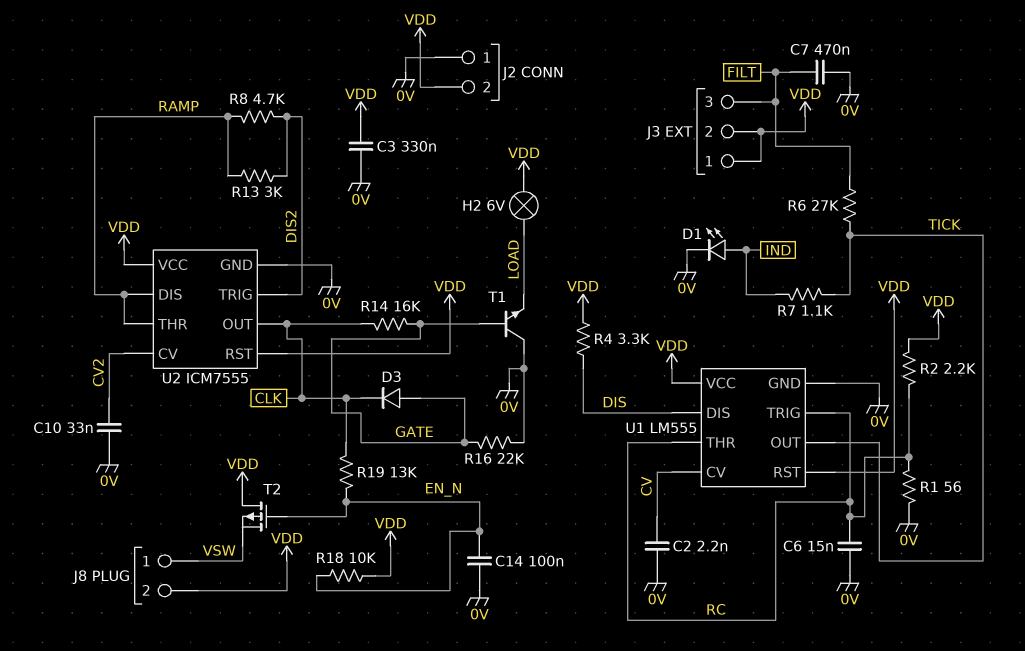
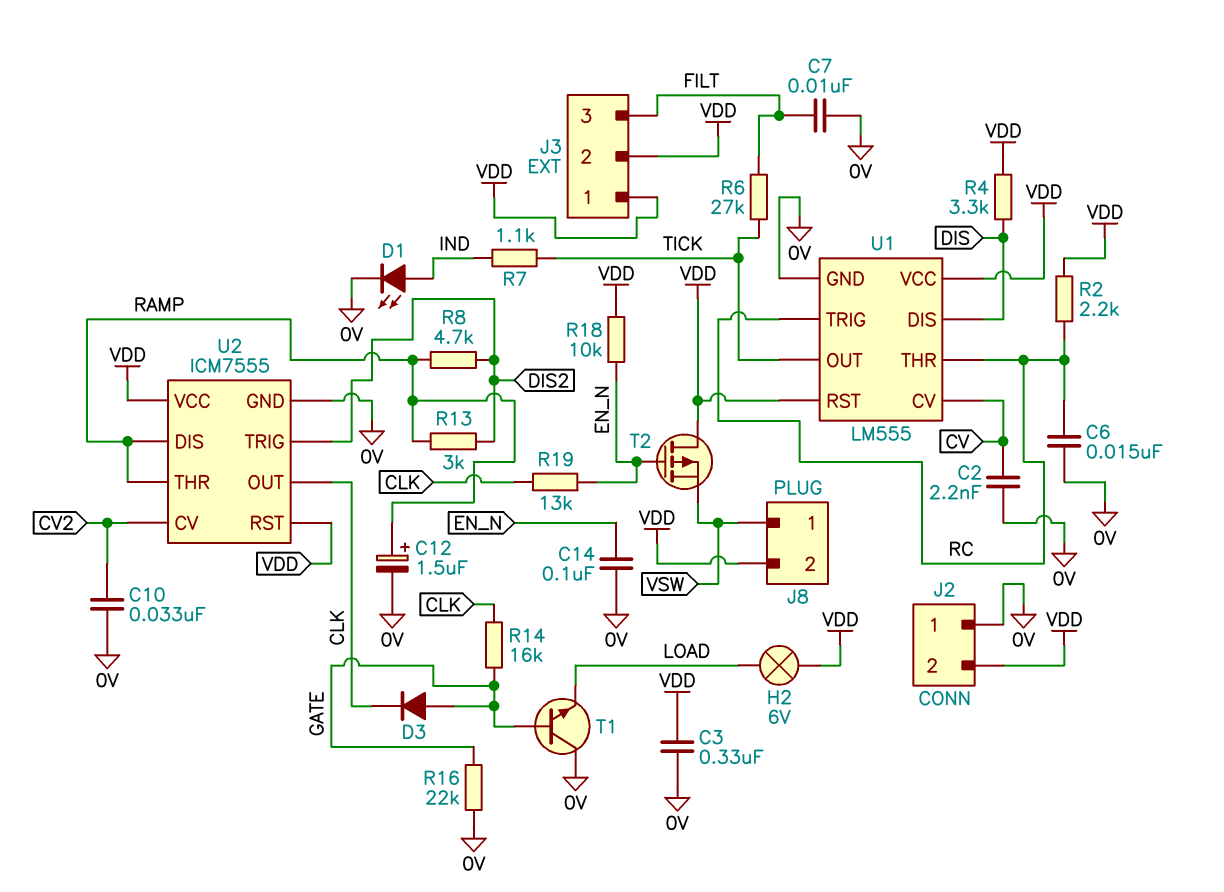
C7: 470nF (0V, FILT) -> 10nF (0V, FILT)
C12: none -> 1.5uF (plus RAMP, minus 0V)
R1: 56 (0V, RC) -> none

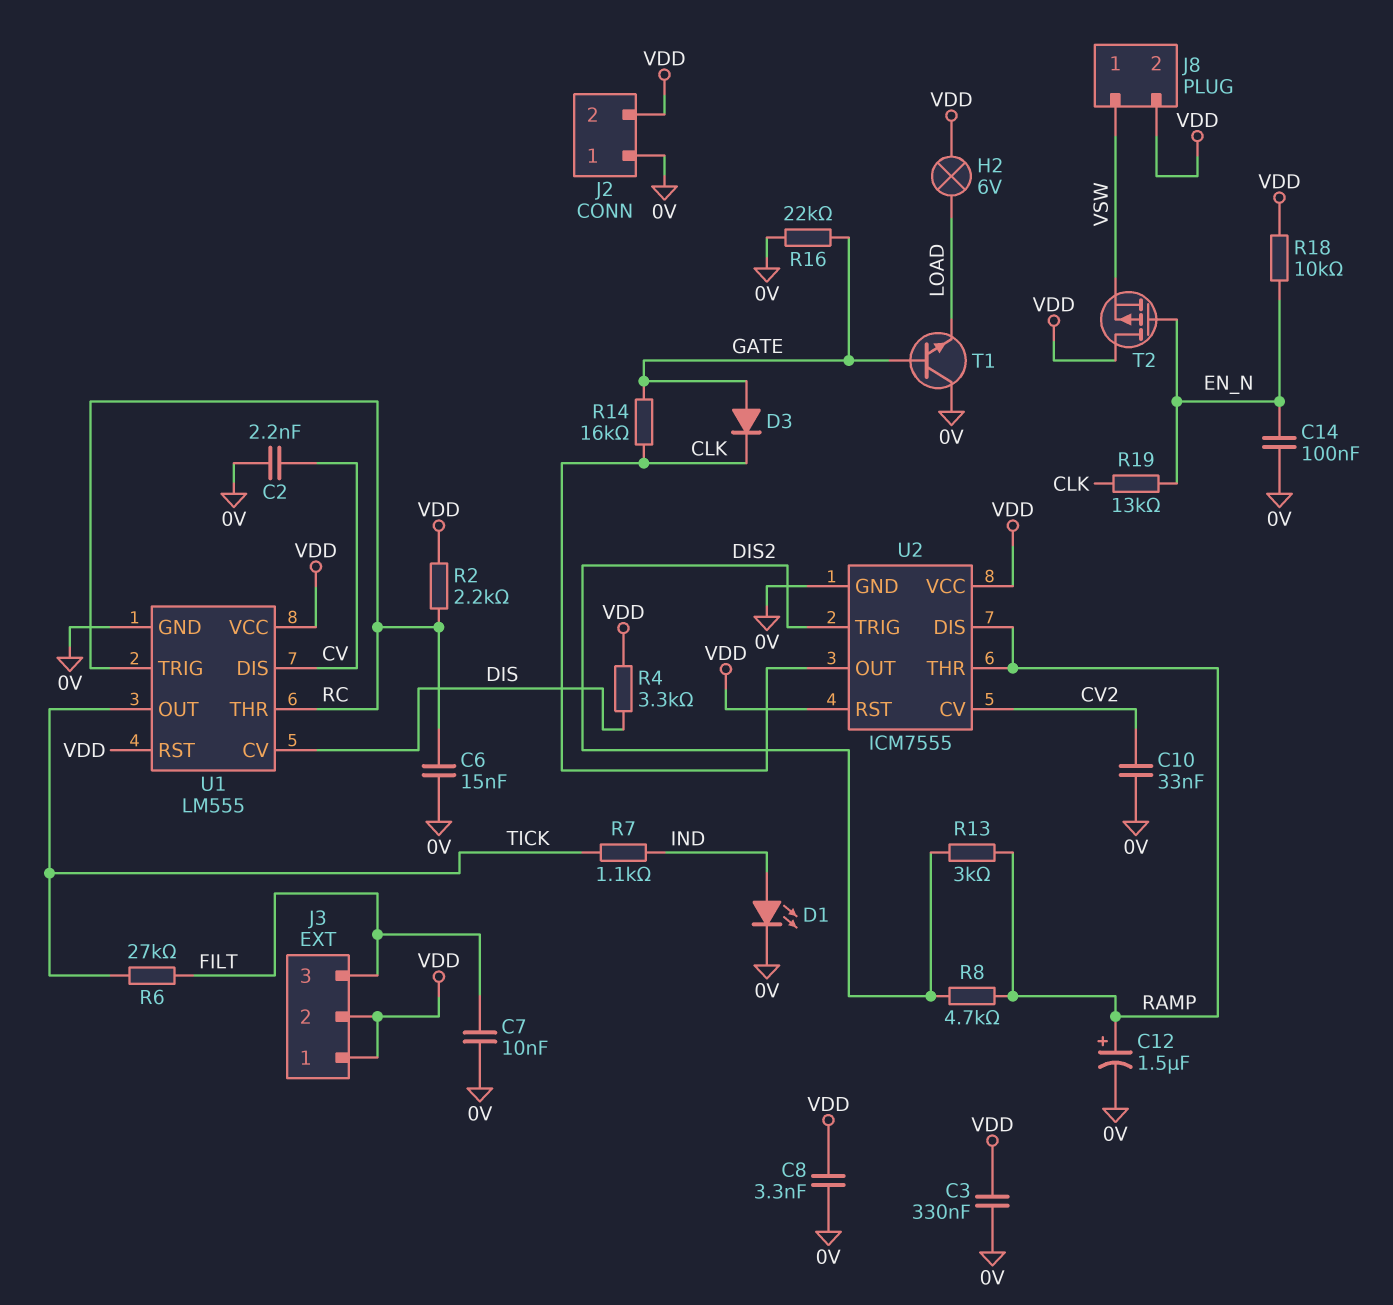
C8: none -> 3.3nF (0V, VDD)
U1 pin CV: CV -> DIS
U1 pin DIS: DIS -> CV

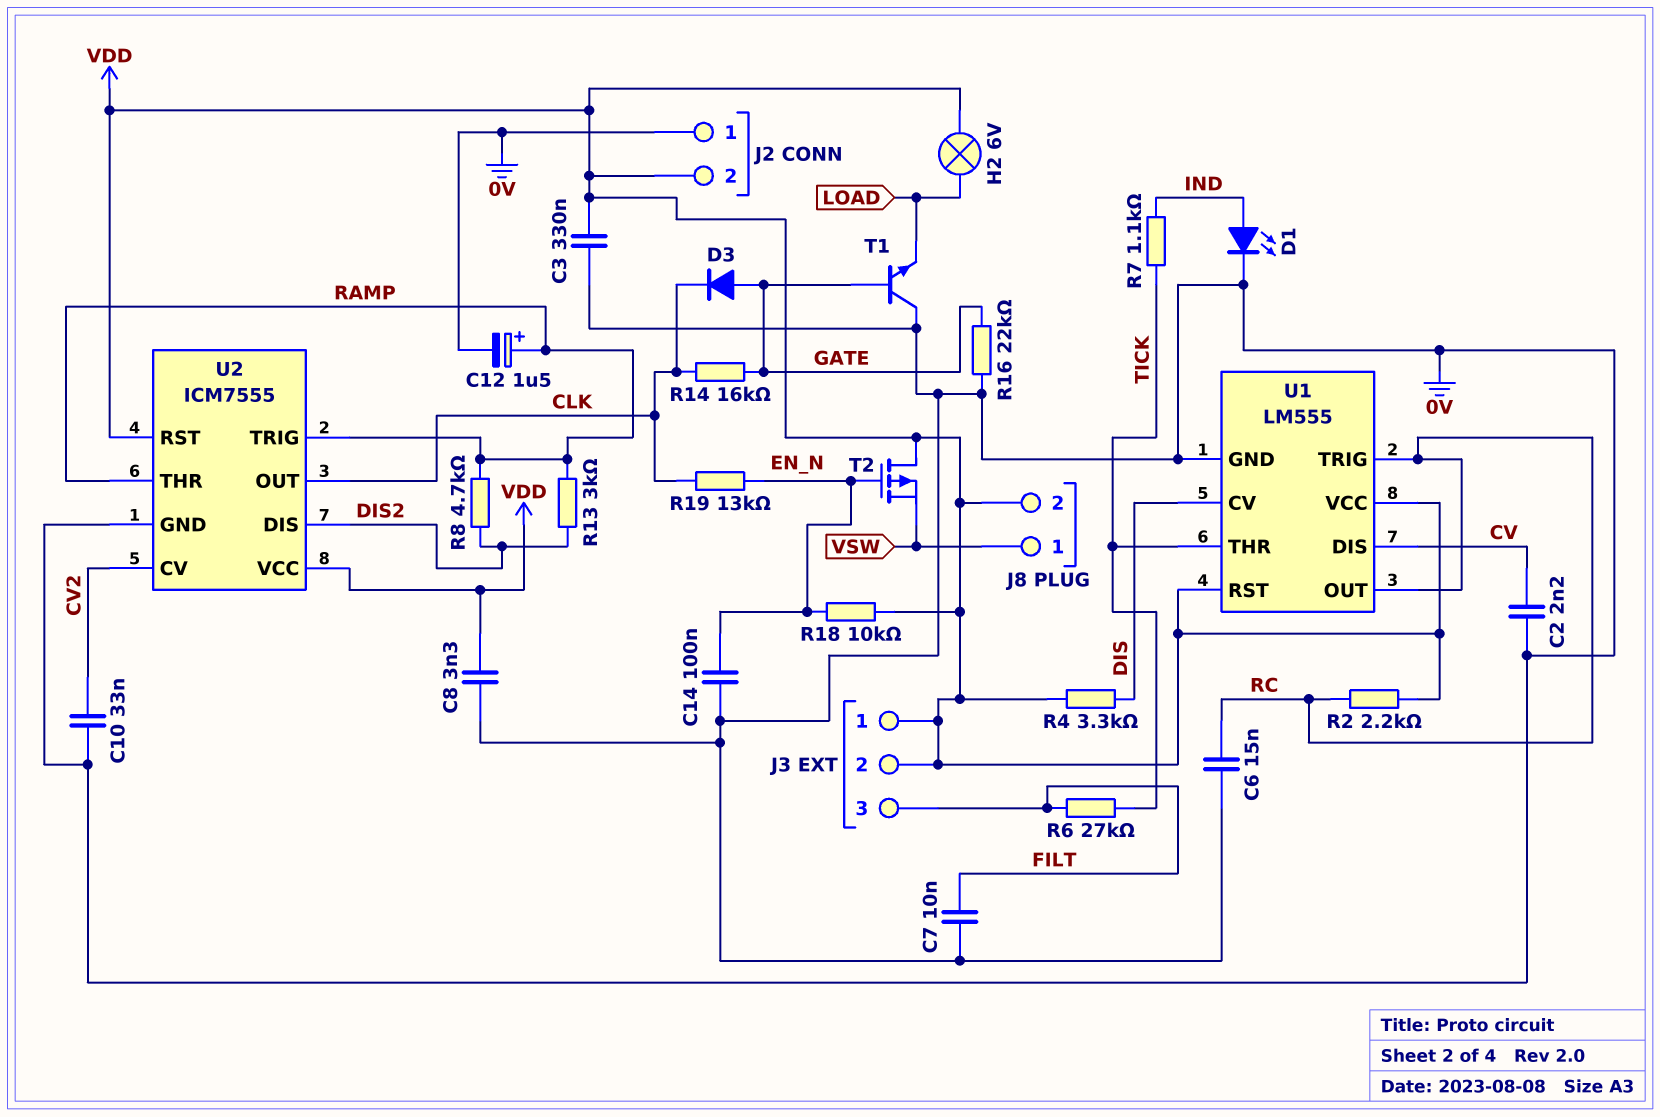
U1 pin OUT: TICK -> RC
U1 pin THR: RC -> TICK
U2 pin DIS: RAMP -> DIS2
U2 pin TRIG: DIS2 -> RAMP

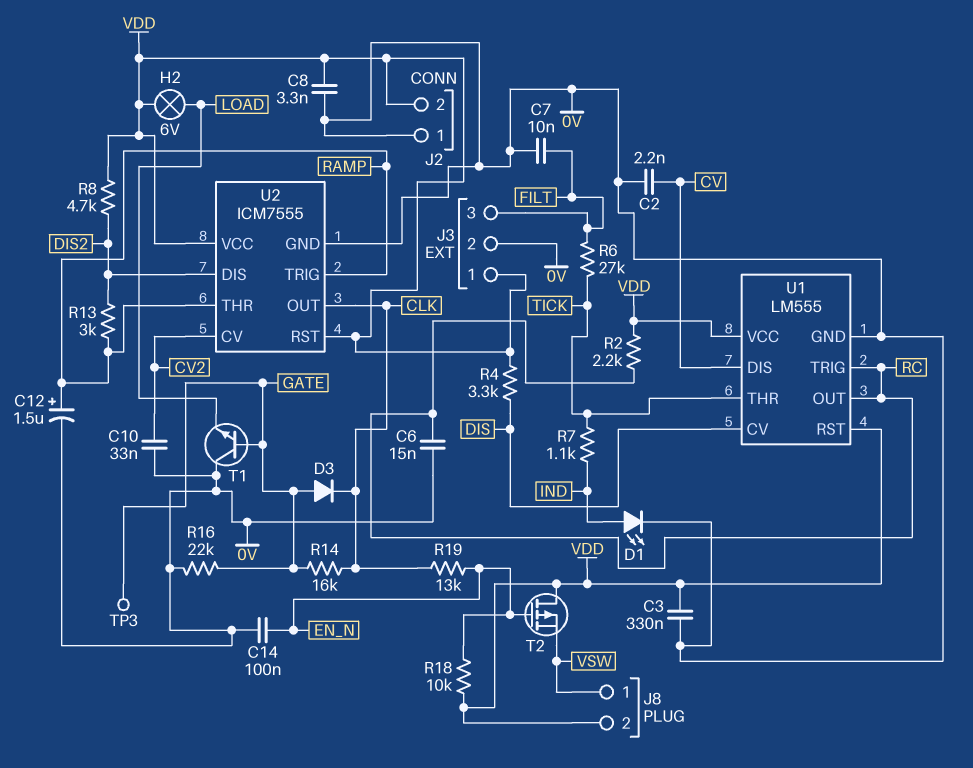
J3 pin 2: VDD -> 0V
R8: 4.7k (DIS2, RAMP) -> 4.7k (DIS2, VDD)
TP3: none -> test point (GATE)

